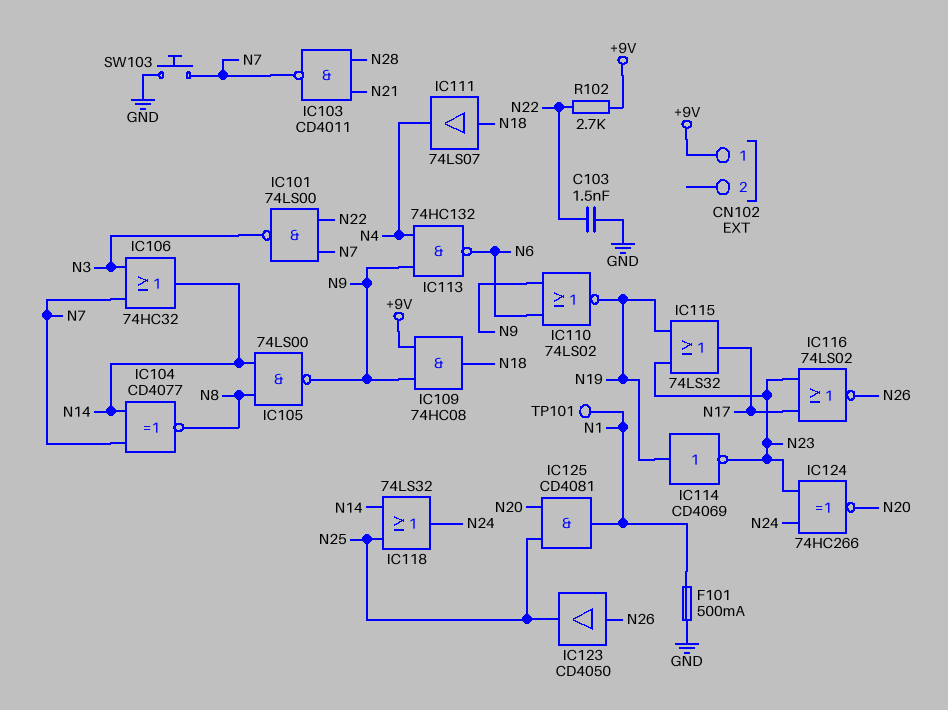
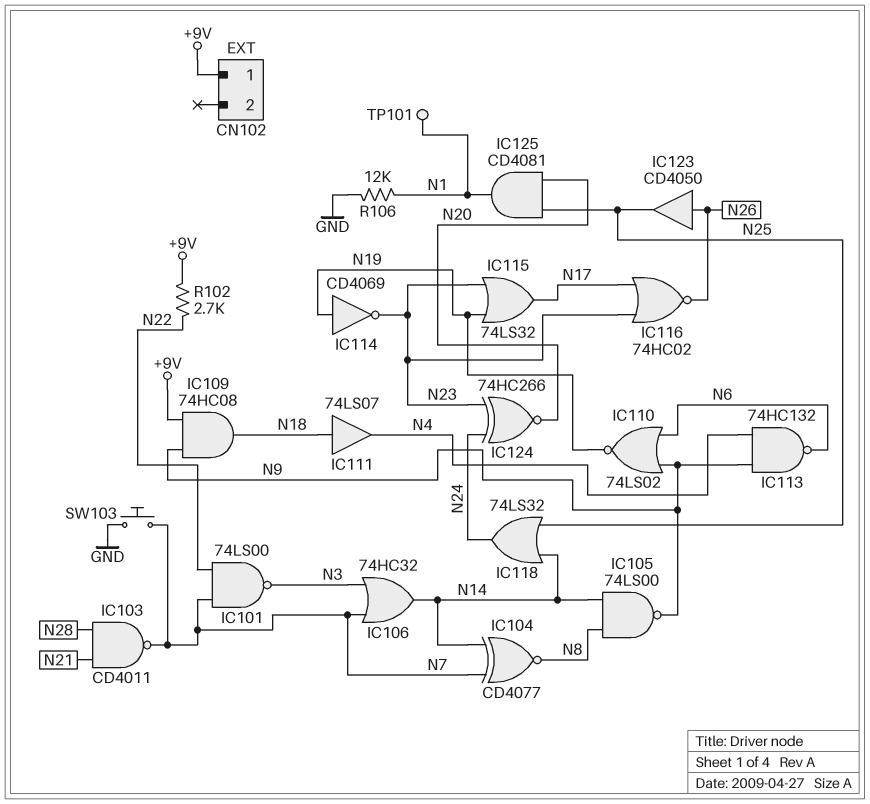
C103: 1.5nF (GND, N22) -> none
F101: 500mA (GND, N1) -> none
IC116: NOR 74LS02 (in N17, in N23, out N26) -> NOR 74HC02 (in N17, in N23, out N26)
R106: none -> 12k (GND, N1)

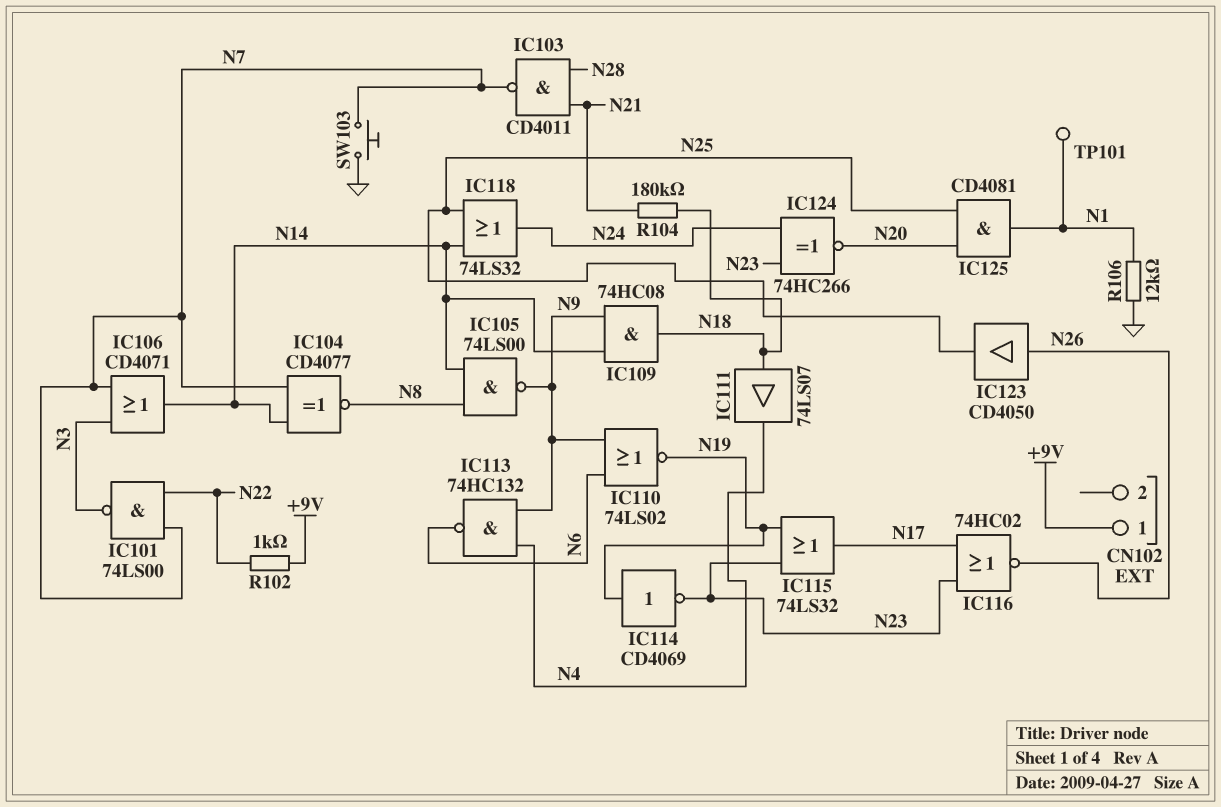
IC106: OR 74HC32 (in N3, in N7, out N14) -> OR CD4071 (in N3, in N7, out N14)
IC109: AND 74HC08 (in +9V, in N9, out N18) -> AND 74HC08 (in N9, in N14, out N18)
R102: 2.7k (+9V, N22) -> 1k (+9V, N22)
R104: none -> 180k (N18, N21)

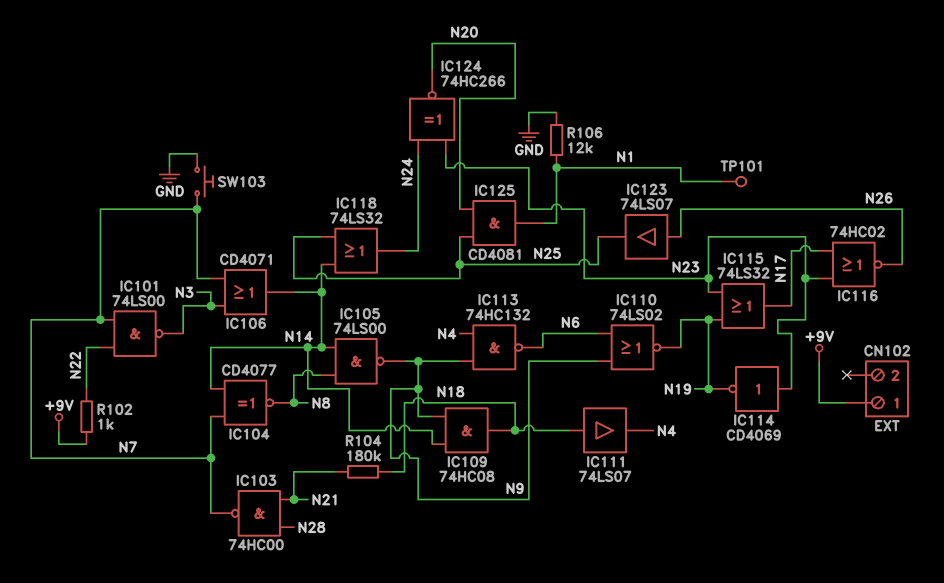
IC103: NAND CD4011 (in N21, in N28, out N7) -> NAND 74HC00 (in N21, in N28, out N7)
IC114: NOT CD4069 (in N19, out N23) -> NOT CD4069 (in N23, out N19)
IC123: buffer CD4050 (in N26, out N25) -> buffer 74LS07 (in N26, out N25)

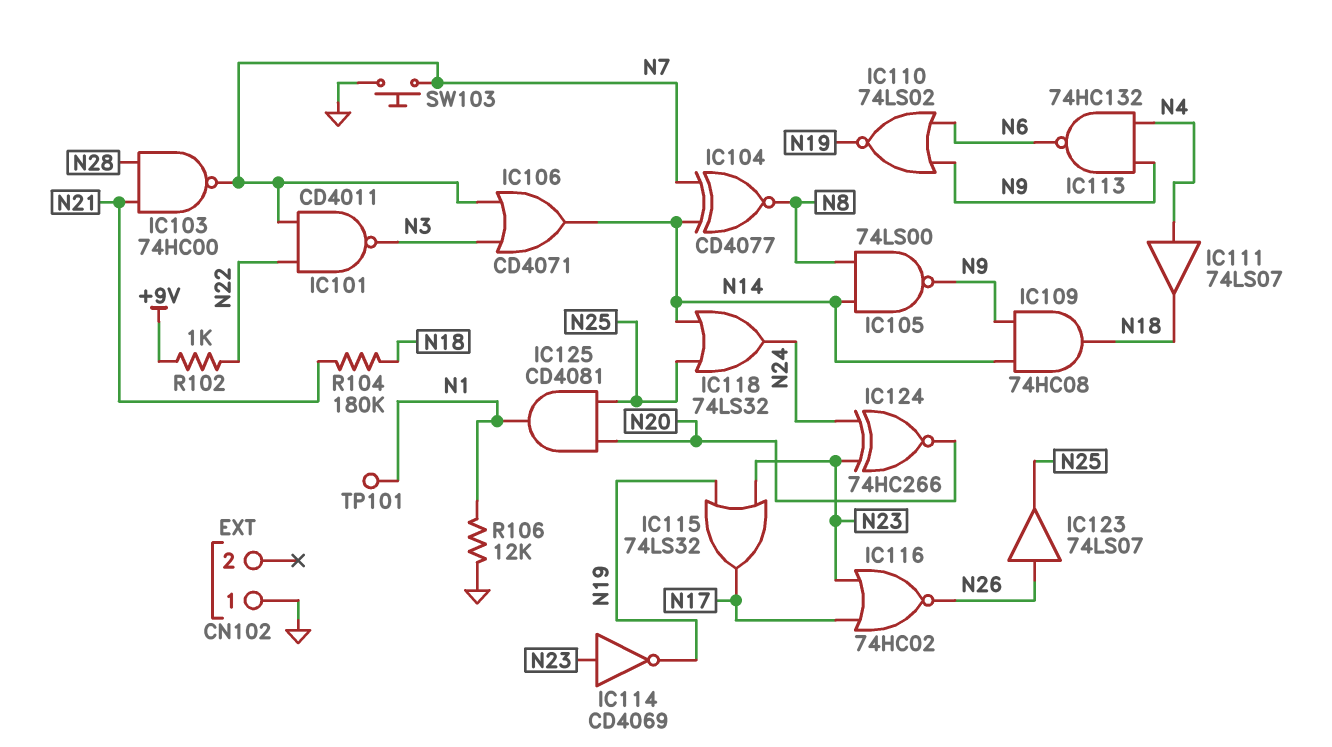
CN102 pin 1: +9V -> GND
IC101: NAND 74LS00 (in N7, in N22, out N3) -> NAND CD4011 (in N7, in N22, out N3)
IC111: buffer 74LS07 (in N18, out N4) -> buffer 74LS07 (in N4, out N18)

